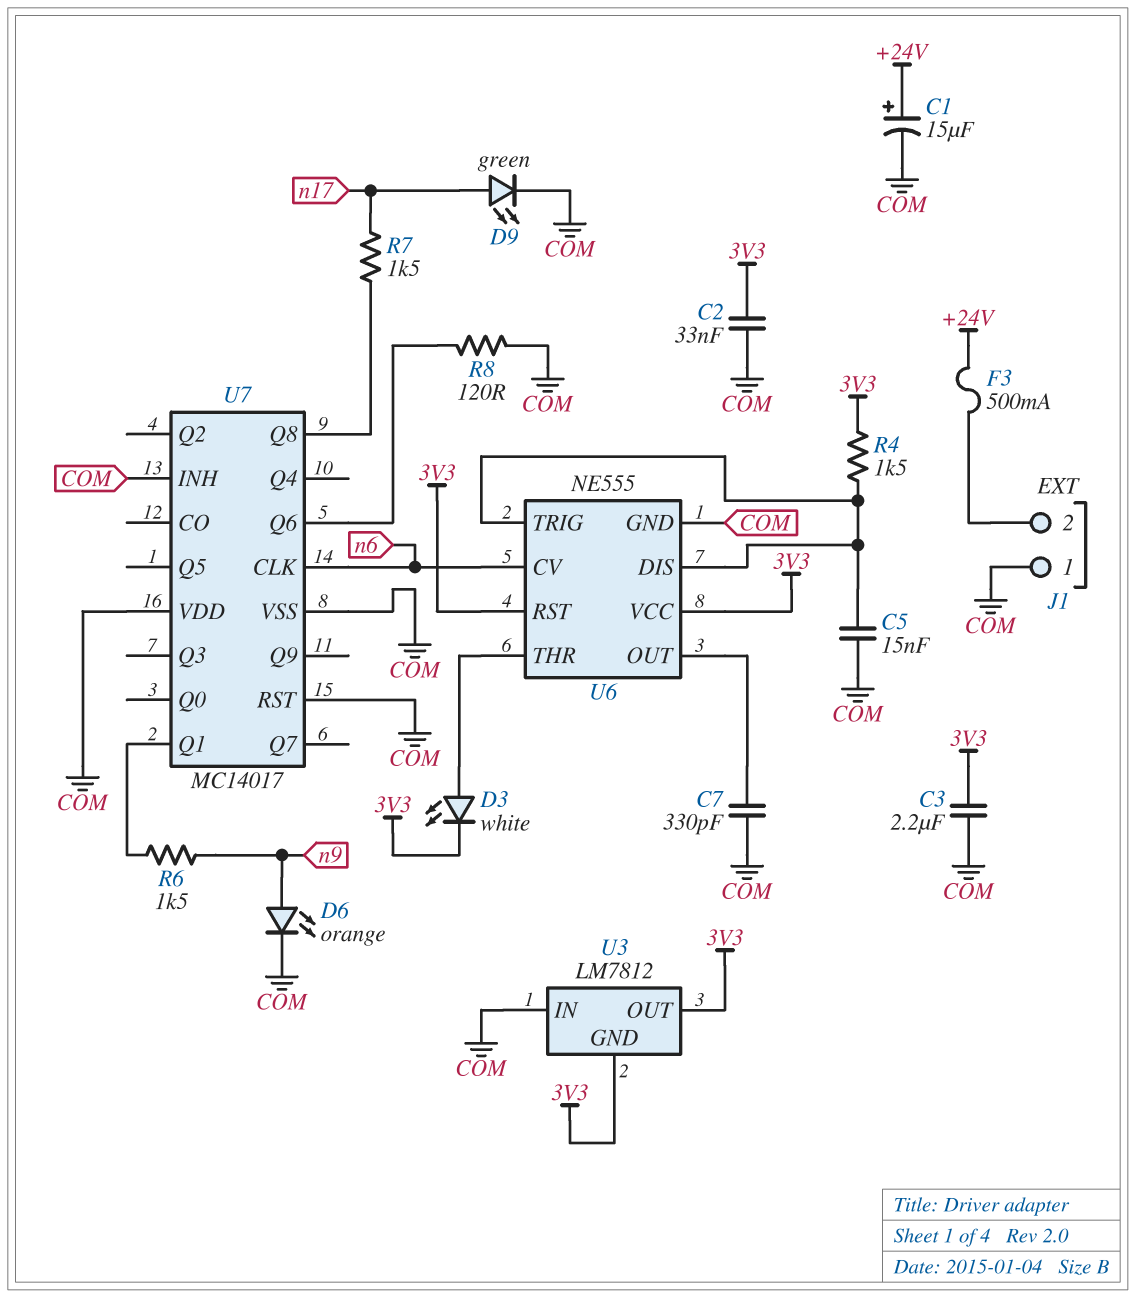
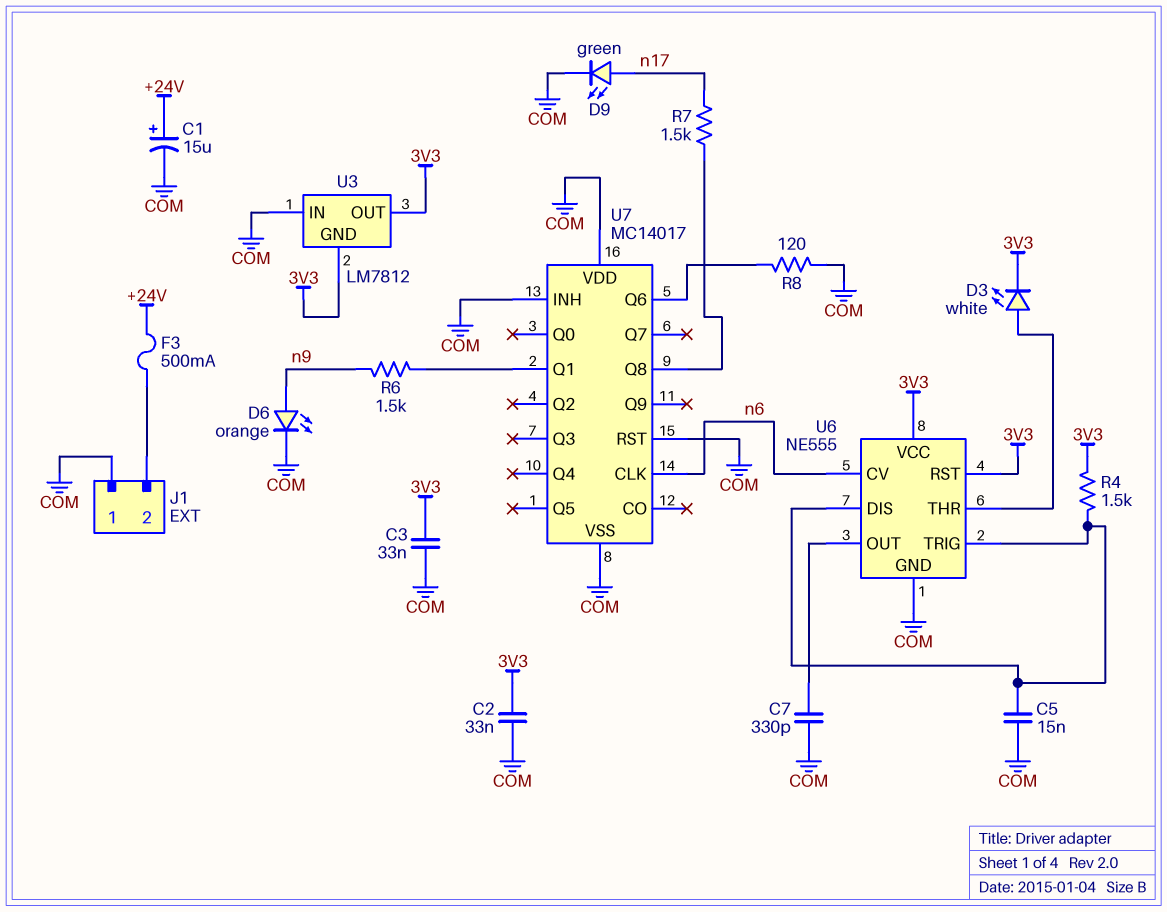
C3: 2.2uF (3V3, COM) -> 33nF (3V3, COM)

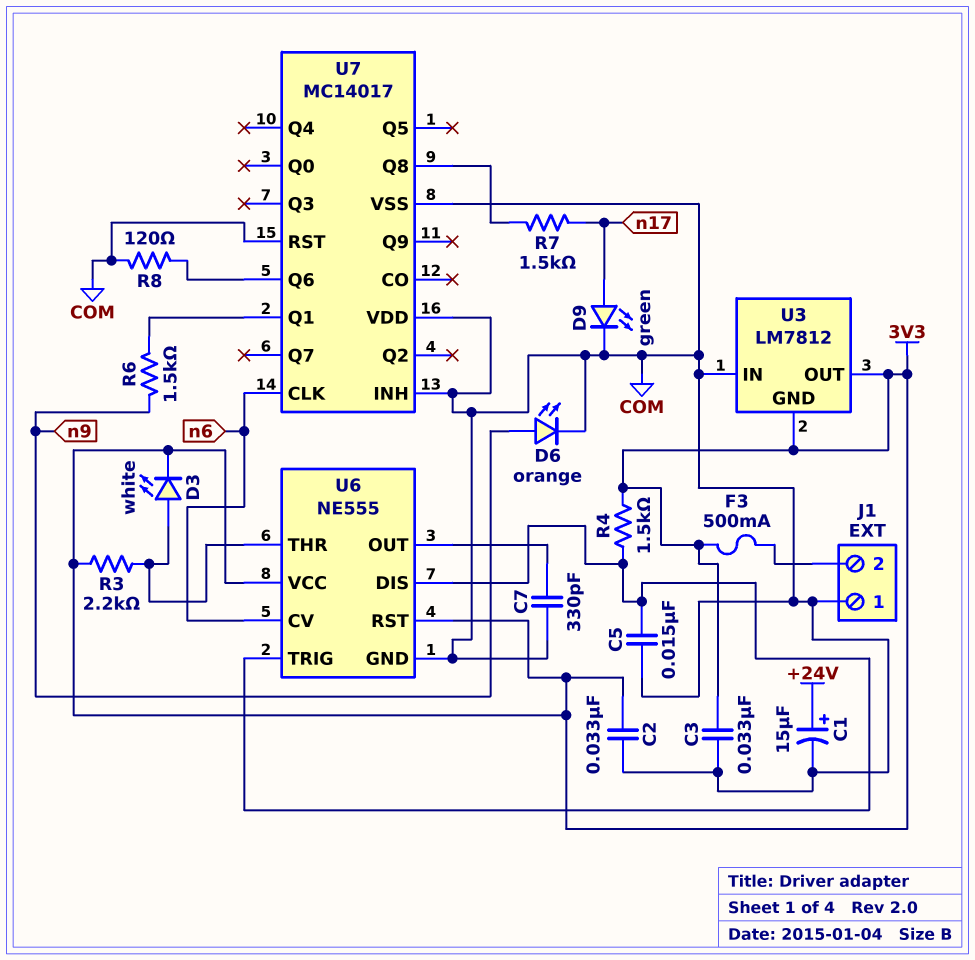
F3: 500mA (+24V, J1/2) -> 500mA (3V3, J1/2)
R3: none -> 2.2k (3V3, U6/THR)

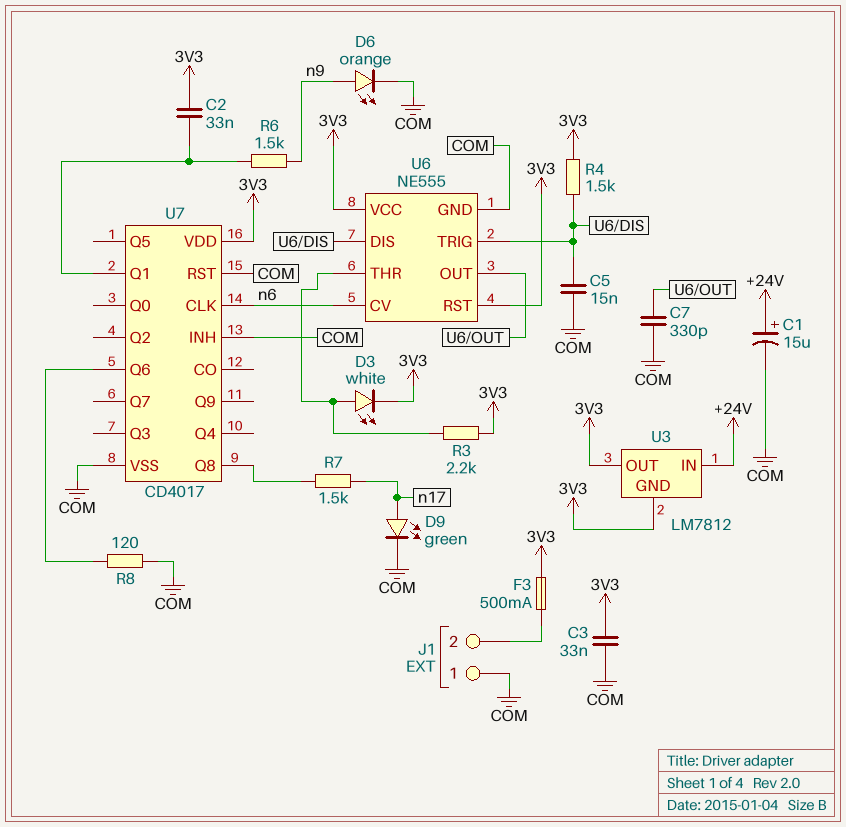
C2: 33nF (3V3, COM) -> 33nF (3V3, U7/Q1)
U3 pin IN: COM -> +24V
U7: MC14017 -> CD4017
U7 pin VDD: COM -> 3V3

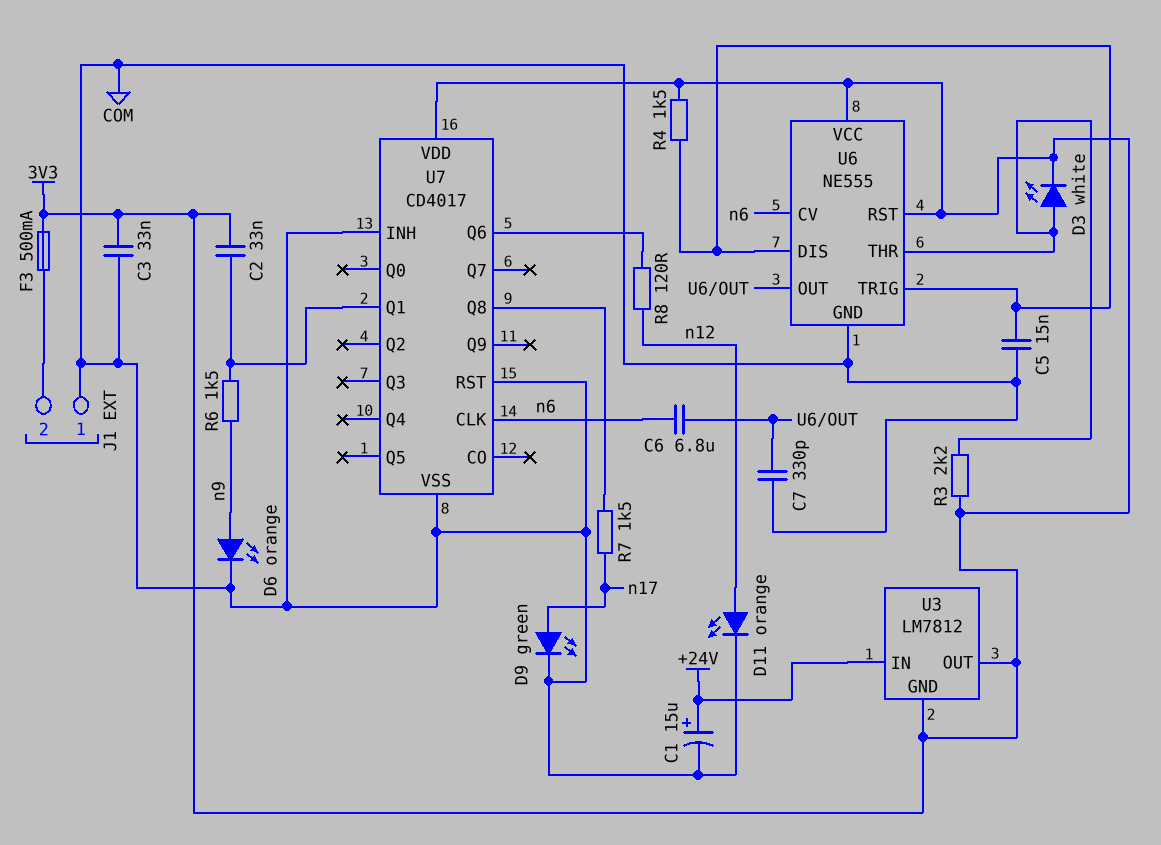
C6: none -> 6.8uF (U6/OUT, n6)
D11: none -> LED orange (A n12, K COM)
R8: 120 (COM, U7/Q6) -> 120 (U7/Q6, n12)

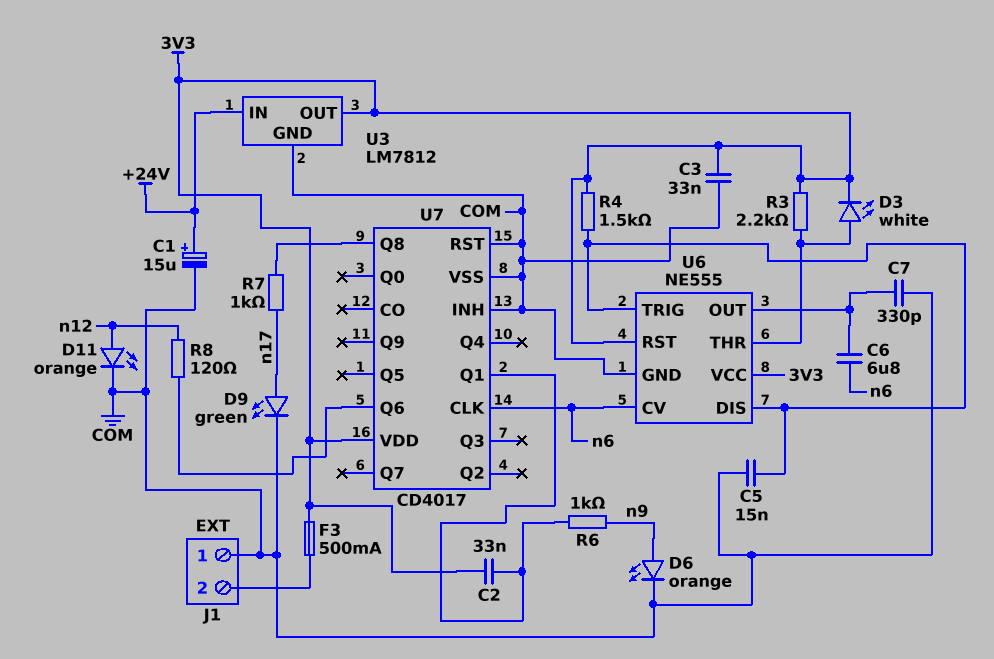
R6: 1.5k (U7/Q1, n9) -> 1k (U7/Q1, n9)
R7: 1.5k (U7/Q8, n17) -> 1k (U7/Q8, n17)
U3 pin GND: 3V3 -> COM

